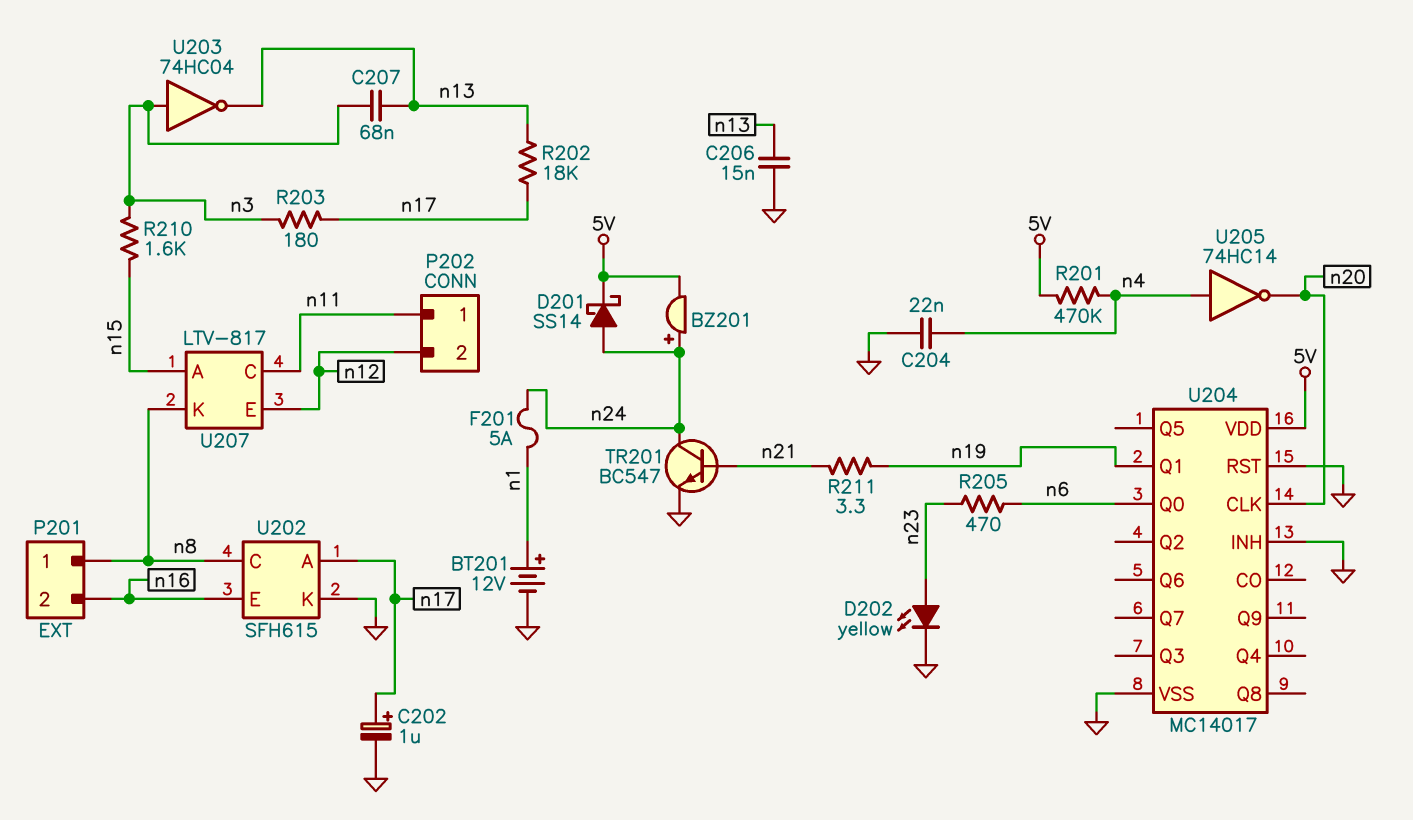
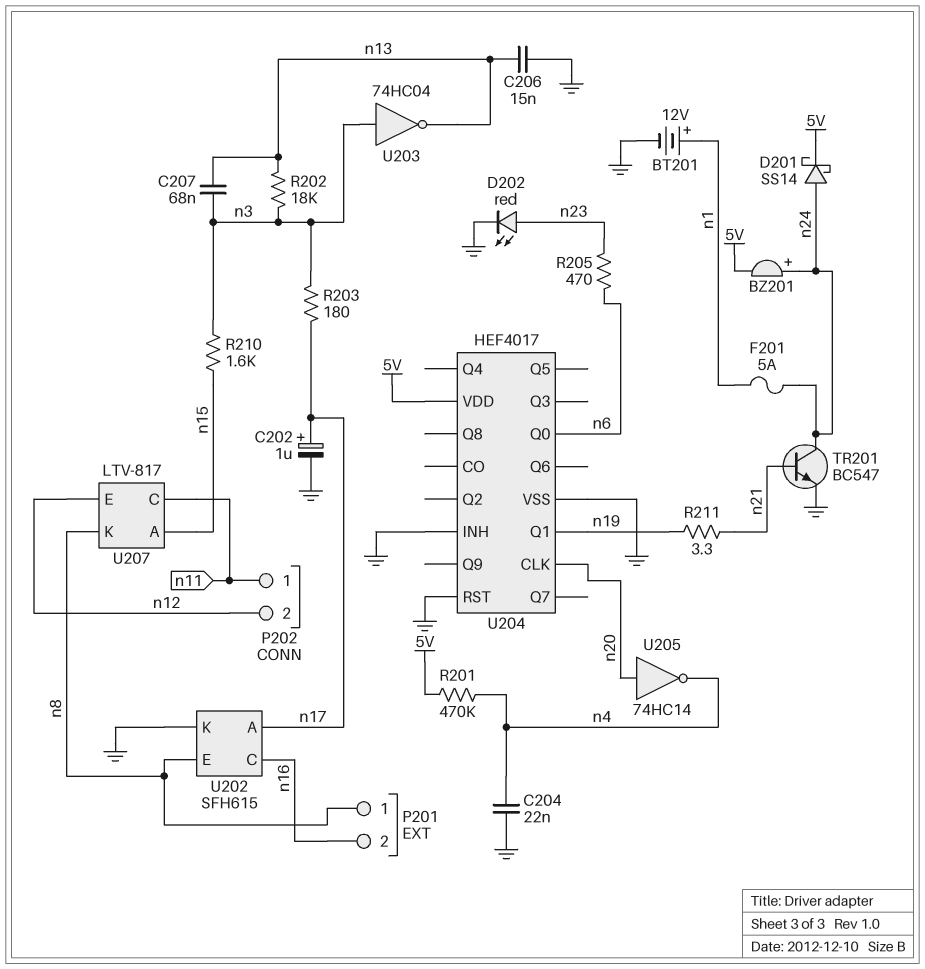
D202: LED yellow (A n23, K GND) -> LED red (A n23, K GND)
R202: 18k (n13, n17) -> 18k (n3, n13)
U202 pin C: n8 -> n16
U202 pin E: n16 -> n8
U204: MC14017 -> HEF4017
U205: NOT 74HC14 (in n4, out n20) -> NOT 74HC14 (in n20, out n4)

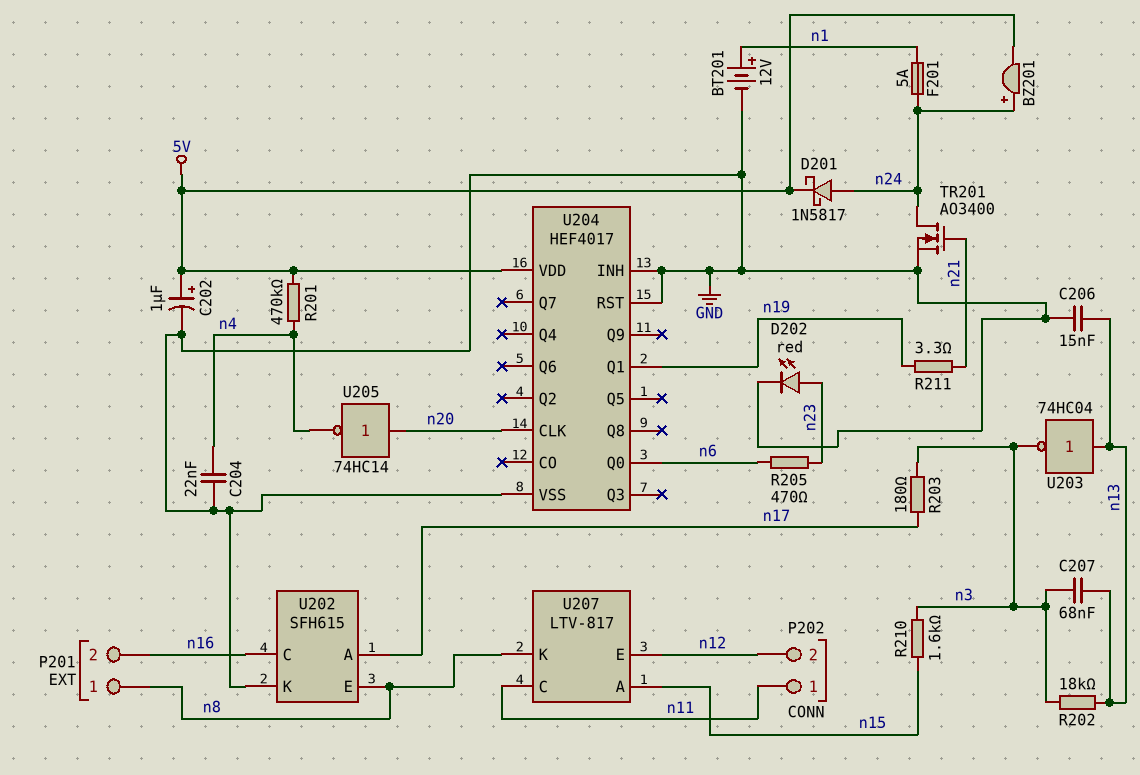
C202: 1uF (plus n17, minus GND) -> 1uF (plus 5V, minus GND)
D201: schottky SS14 (A n24, K 5V) -> schottky 1N5817 (A n24, K 5V)
TR201: NPN BC547 (B n21, C n24, E GND) -> NMOS AO3400 (G n21, D n24, S GND)
U203: NOT 74HC04 (in n3, out n13) -> NOT 74HC04 (in n13, out n3)

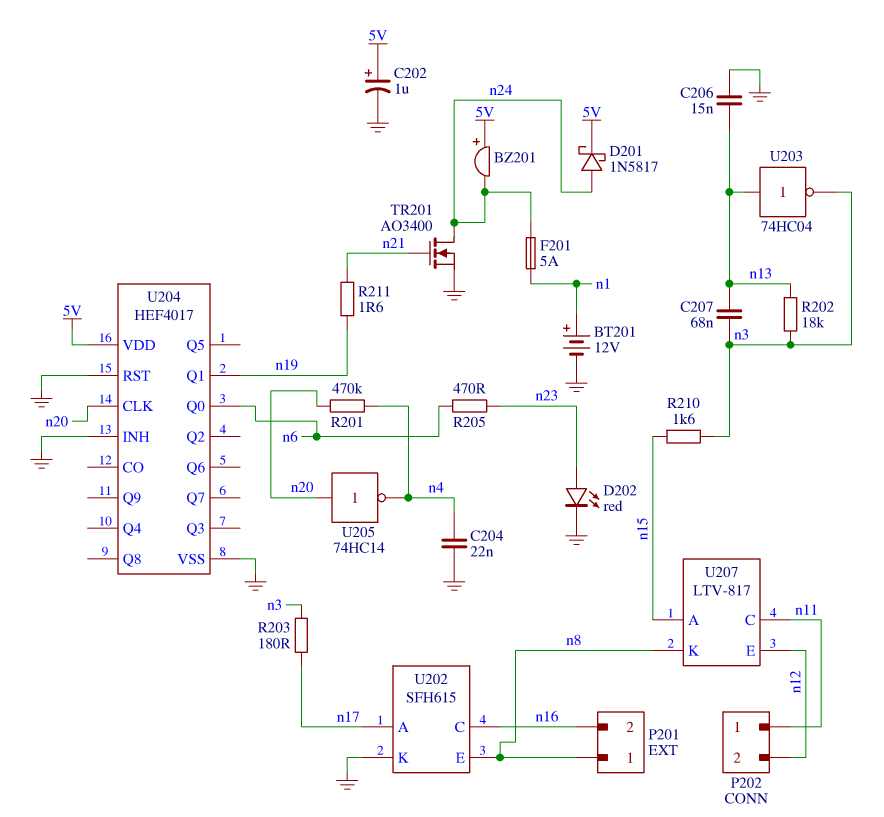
BZ201: buzzer (plus n24, minus 5V) -> buzzer (plus 5V, minus n24)
R201: 470k (5V, n4) -> 470k (n4, n20)
R211: 3.3 (n19, n21) -> 1.6 (n19, n21)

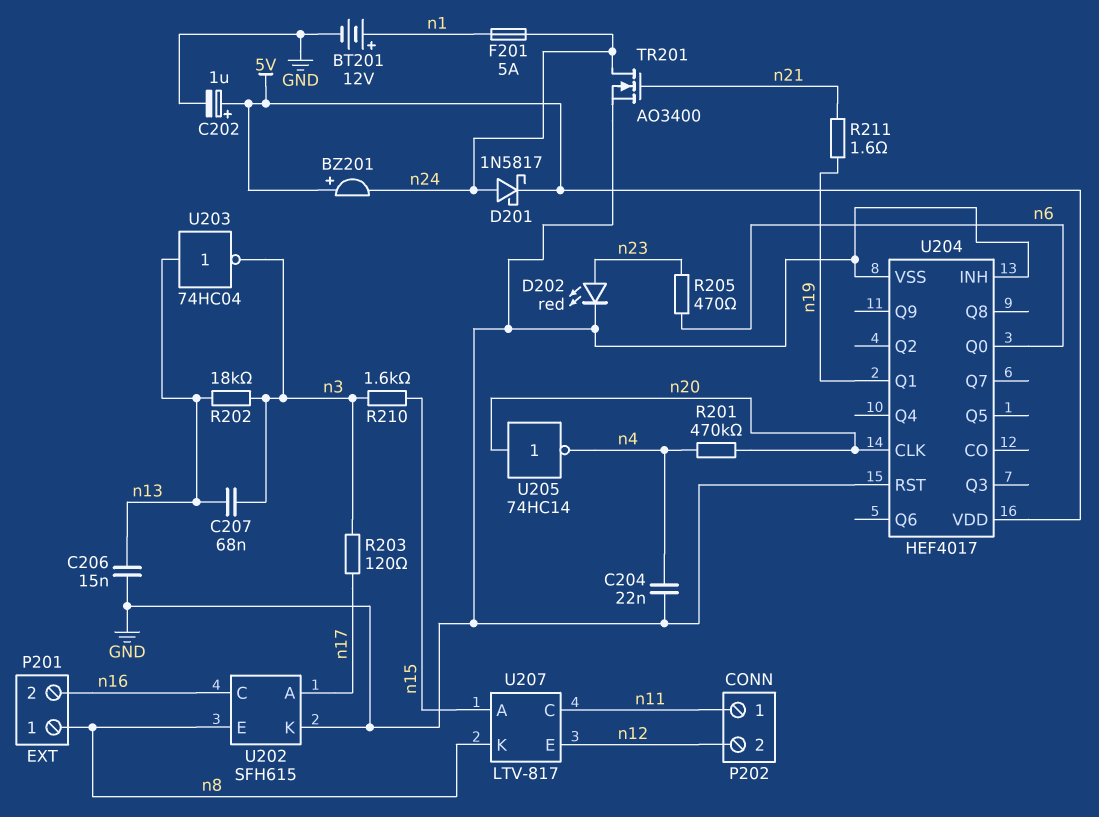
R203: 180 (n3, n17) -> 120 (n3, n17)

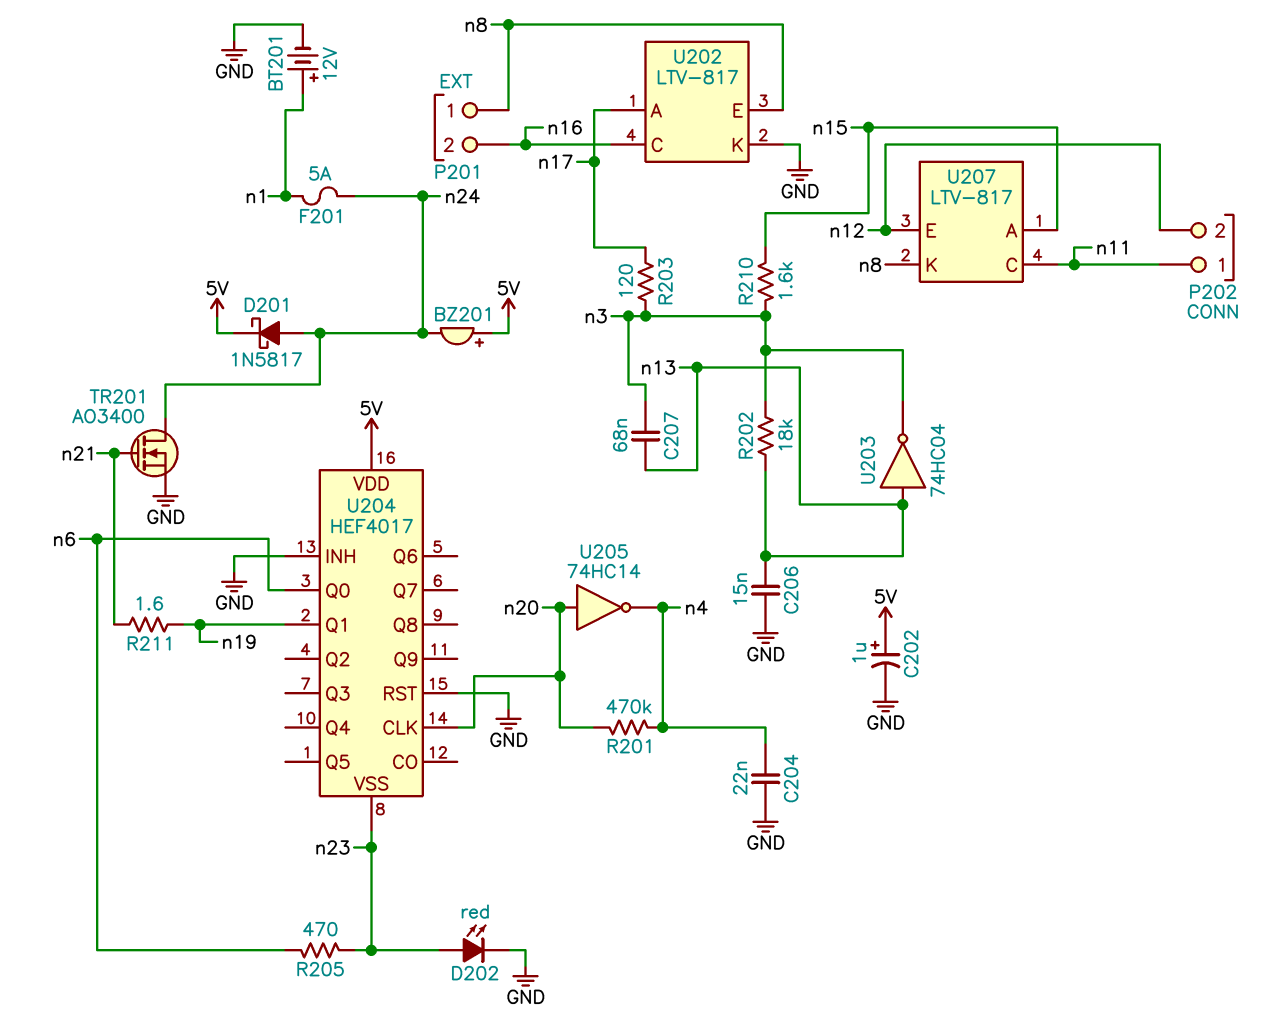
U202: SFH615 -> LTV-817
U204 pin VSS: GND -> n23

